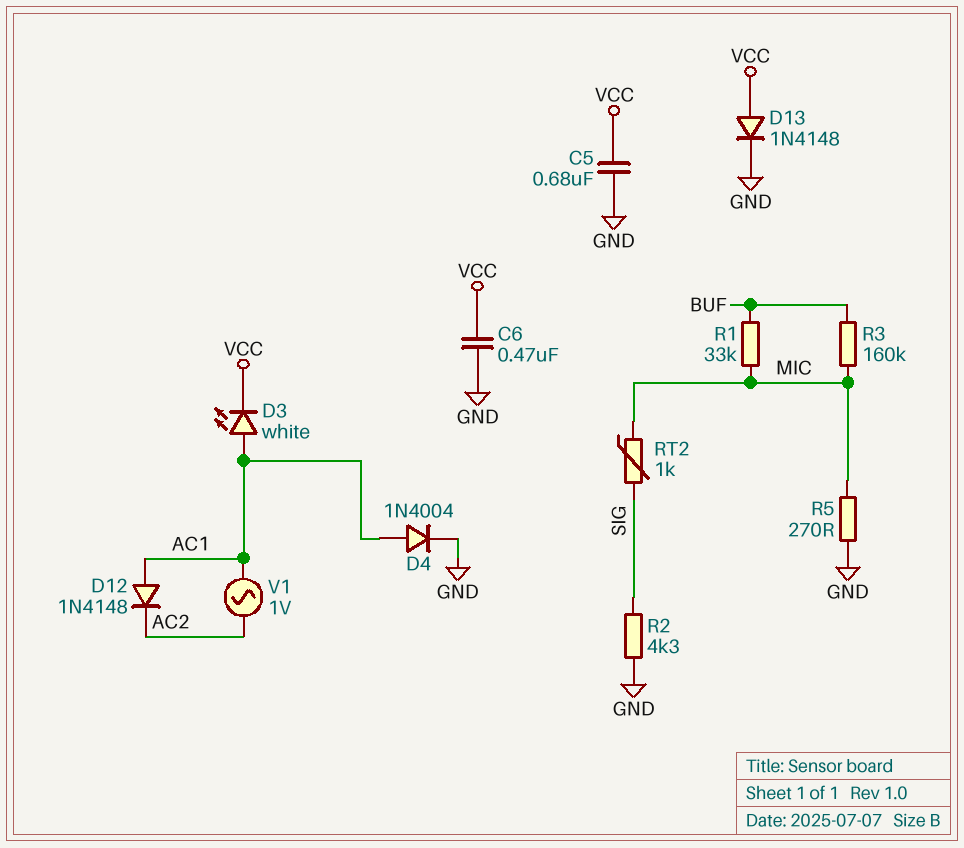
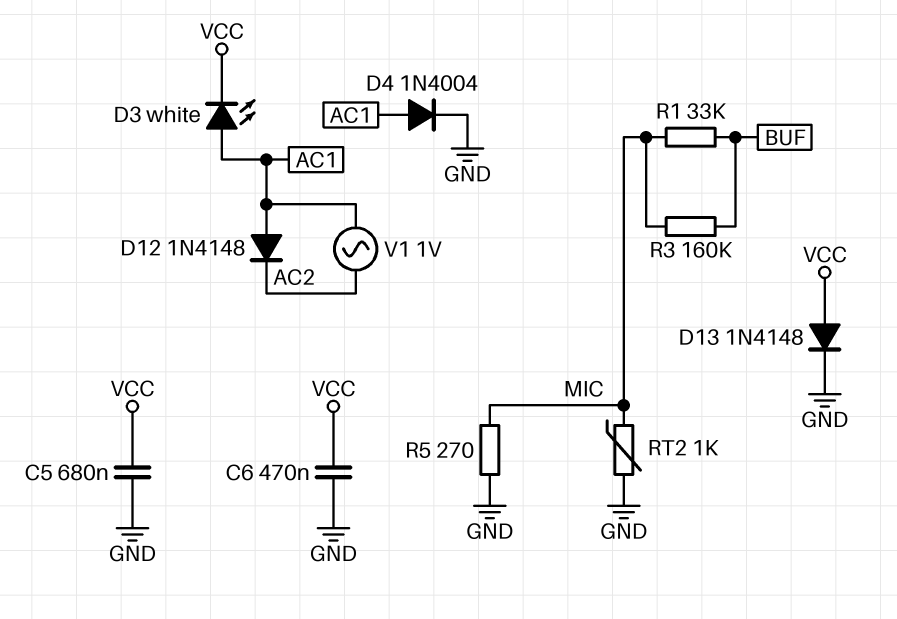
R2: 4.3k (GND, SIG) -> none
RT2: 1k (MIC, SIG) -> 1k (GND, MIC)

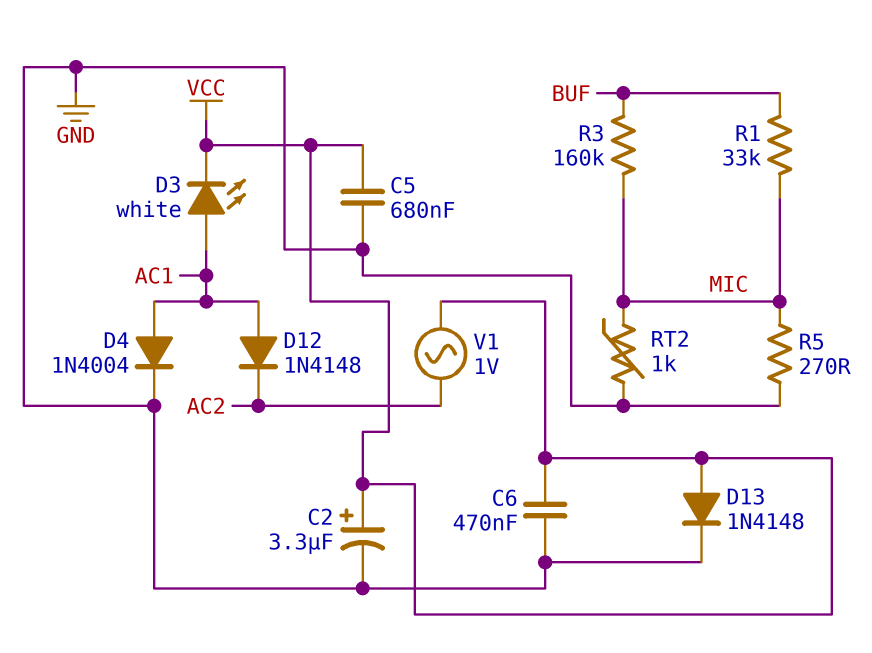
C2: none -> 3.3uF (plus VCC, minus GND)
V1: AC 1V (AC1, AC2) -> AC 1V (AC2, VCC)

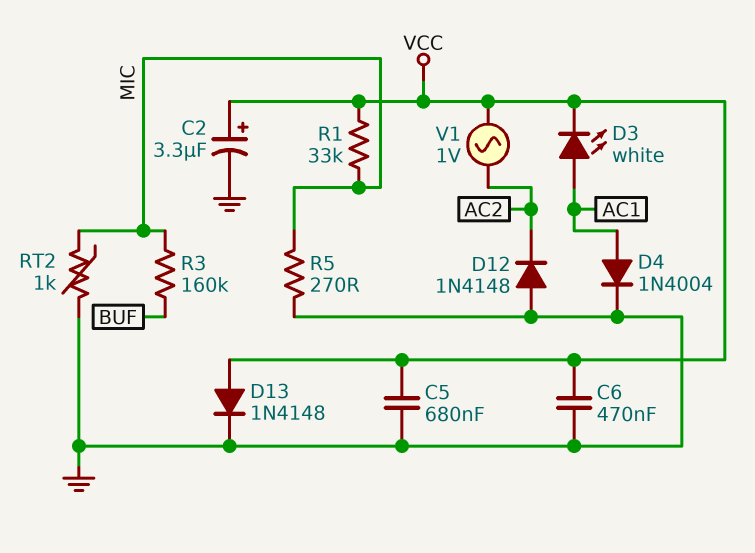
D12: diode 1N4148 (A AC1, K AC2) -> diode 1N4148 (A GND, K AC2)
R1: 33k (BUF, MIC) -> 33k (MIC, VCC)

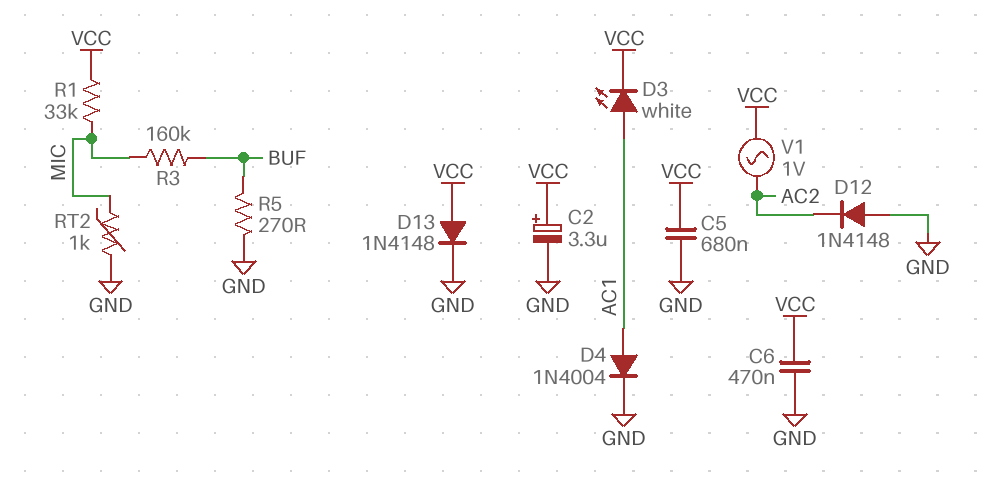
R5: 270 (GND, MIC) -> 270 (BUF, GND)

